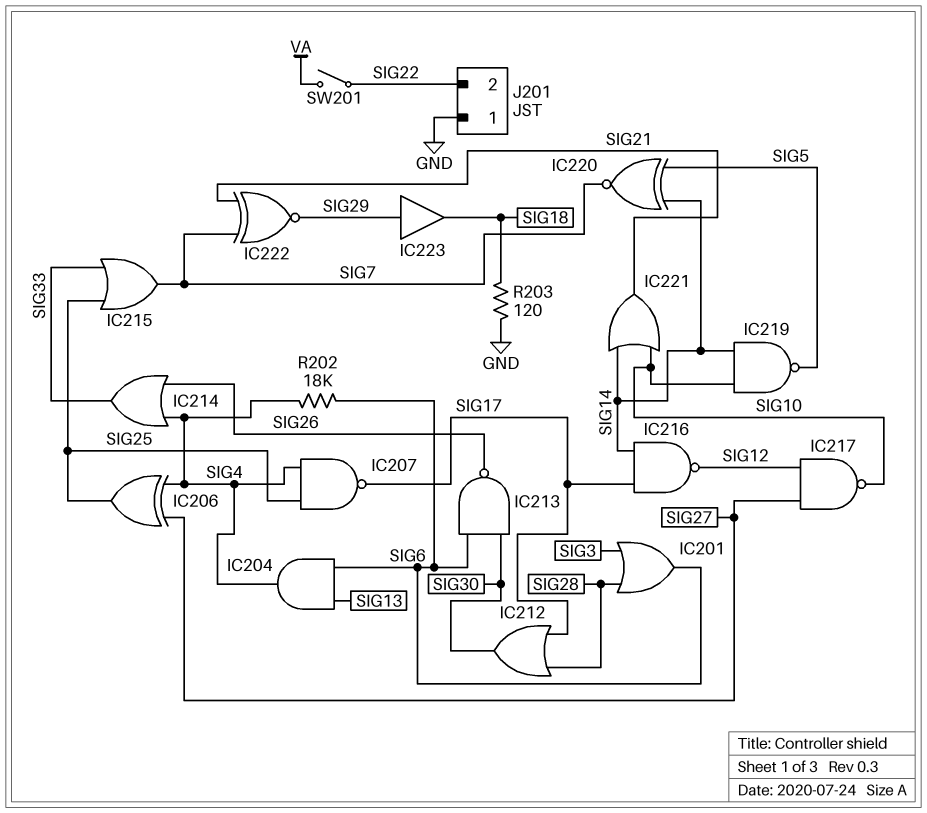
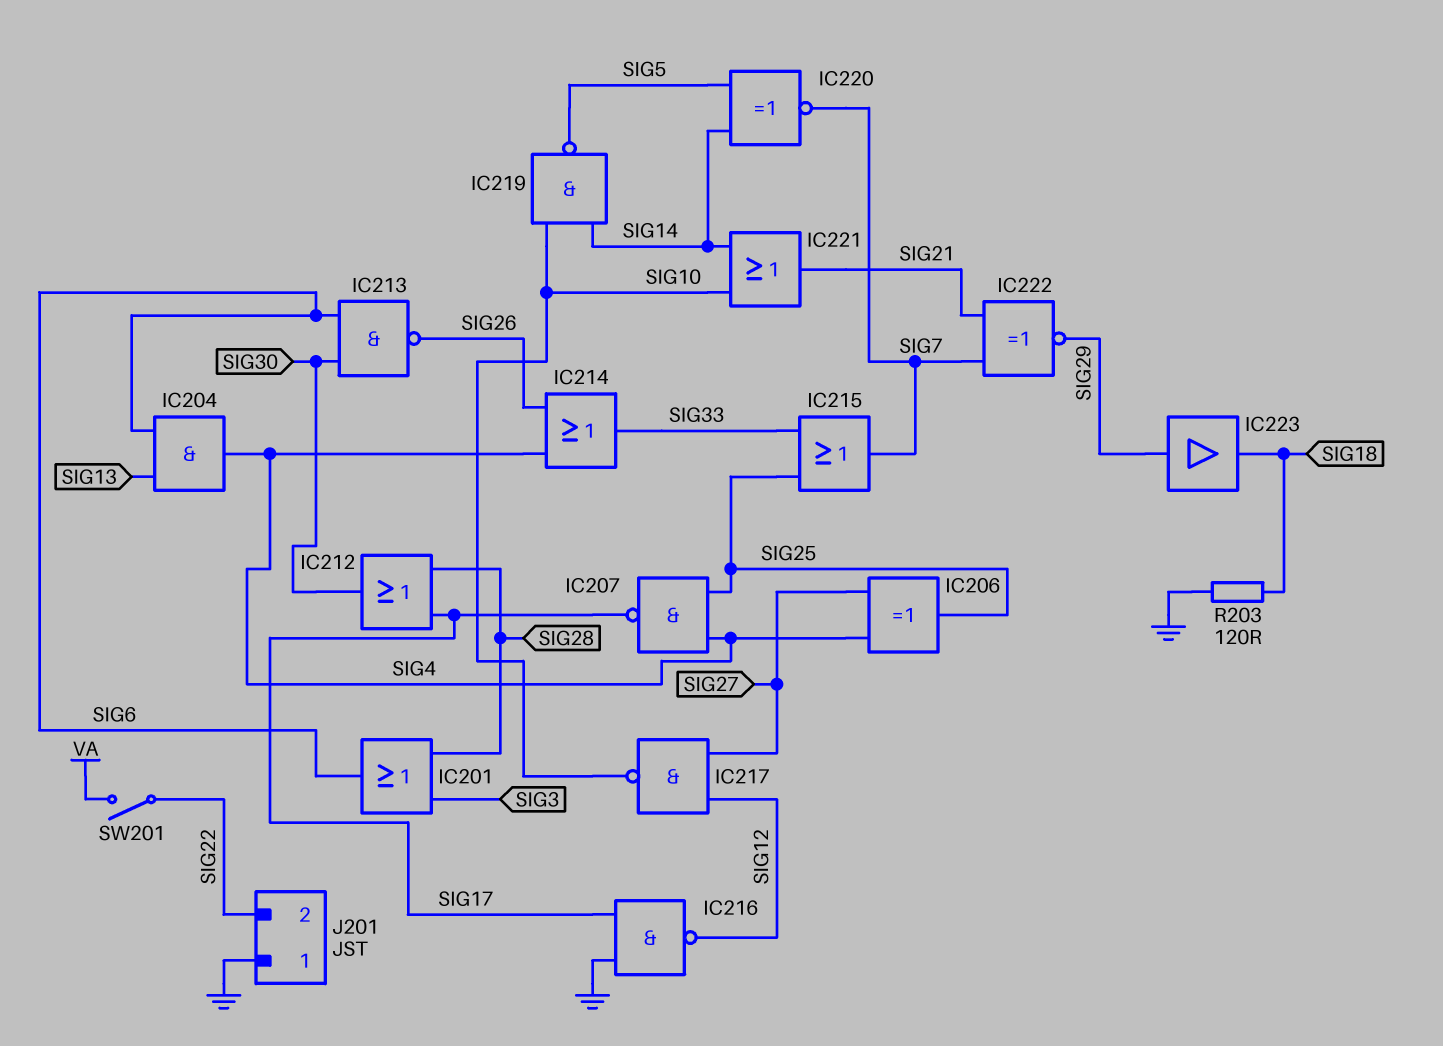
IC216: NAND (in SIG14, in SIG17, out SIG12) -> NAND (in GND, in SIG17, out SIG12)
R202: 18k (SIG4, SIG6) -> none

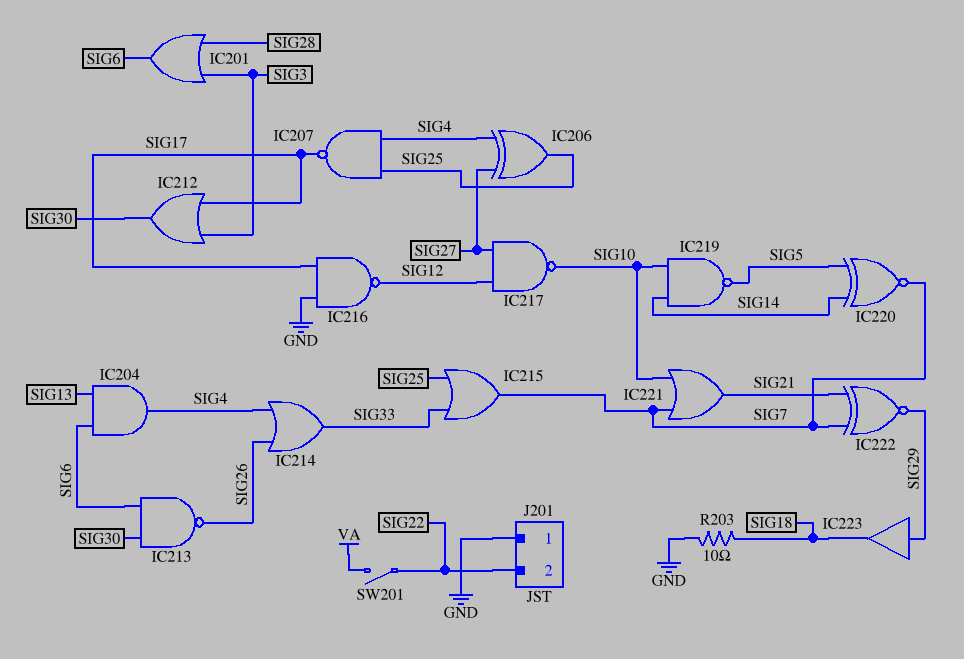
IC212: OR (in SIG17, in SIG28, out SIG30) -> OR (in SIG3, in SIG17, out SIG30)
IC221: OR (in SIG10, in SIG14, out SIG21) -> OR (in SIG7, in SIG10, out SIG21)
R203: 120 (GND, SIG18) -> 10 (GND, SIG18)

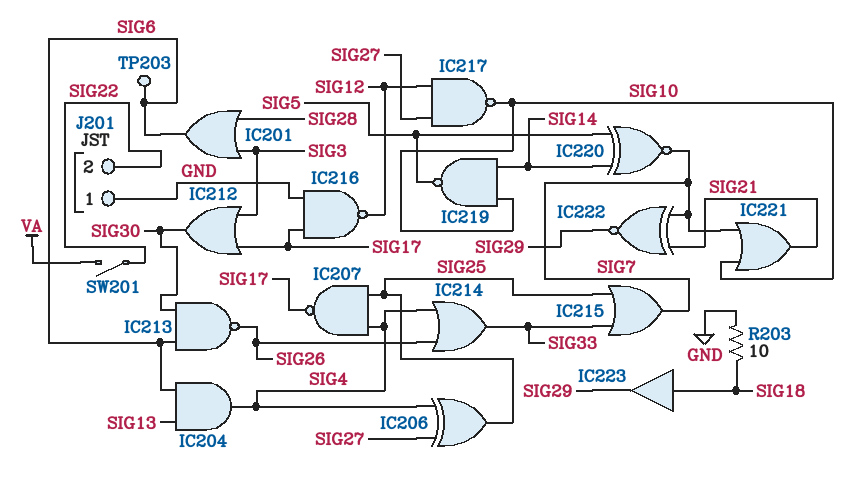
IC223: buffer (in SIG29, out SIG18) -> buffer (in SIG18, out SIG29)
TP203: none -> test point (SIG6)

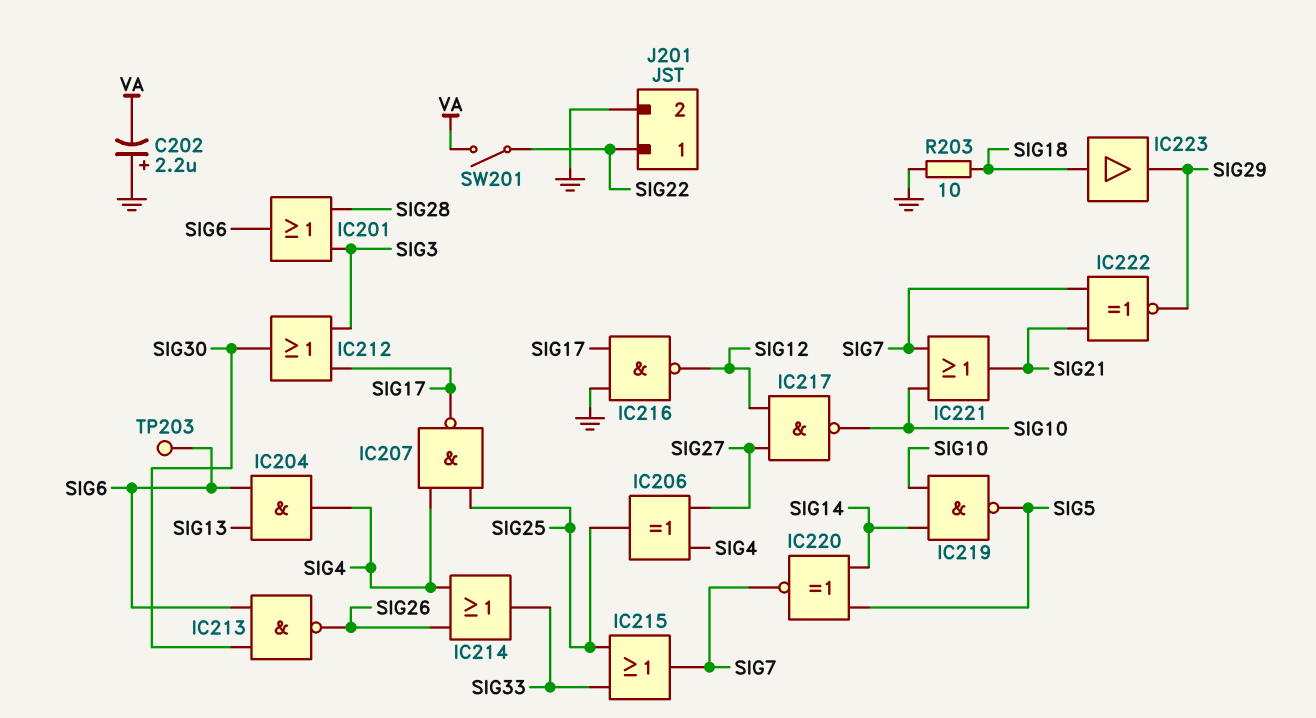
C202: none -> 2.2uF (plus GND, minus VA)
J201 pin 1: GND -> SIG22
J201 pin 2: SIG22 -> GND

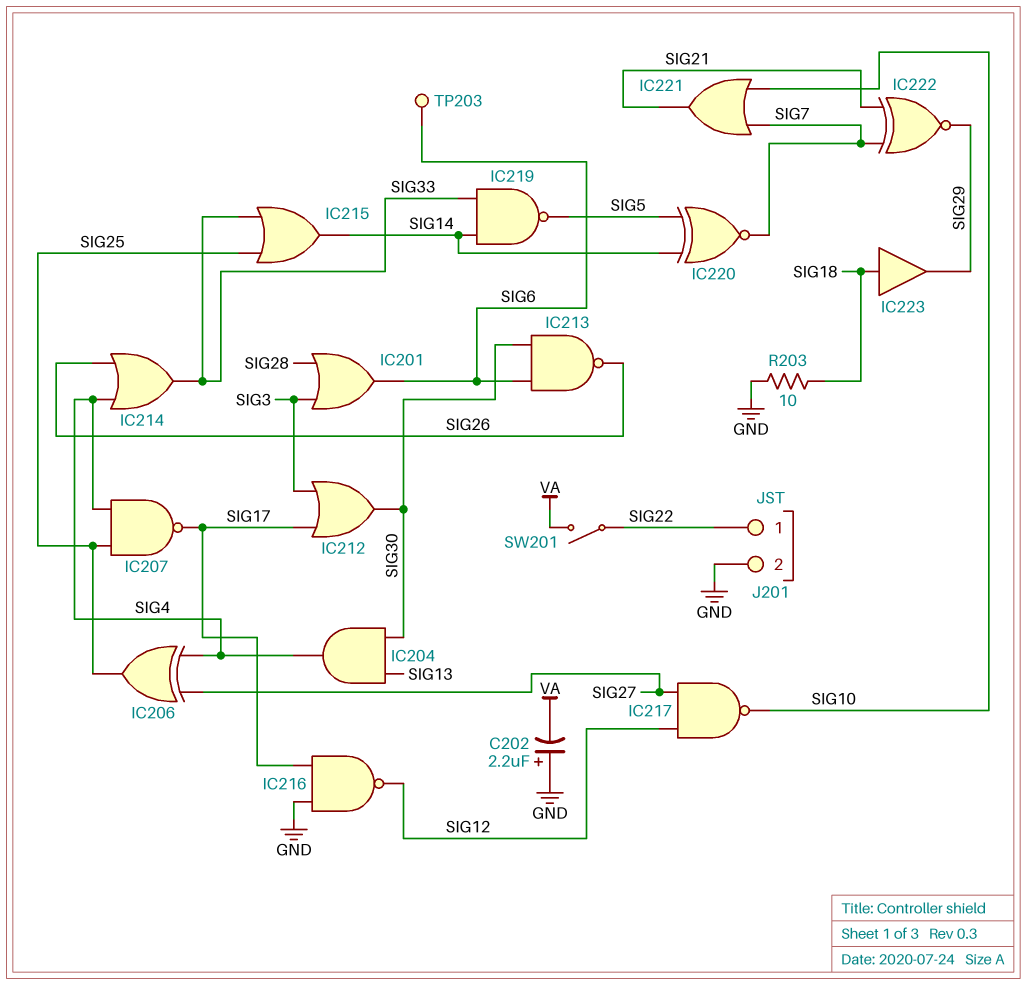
IC204: AND (in SIG6, in SIG13, out SIG4) -> AND (in SIG13, in SIG30, out SIG4)
IC215: OR (in SIG25, in SIG33, out SIG7) -> OR (in SIG25, in SIG33, out SIG14)
IC219: NAND (in SIG10, in SIG14, out SIG5) -> NAND (in SIG14, in SIG33, out SIG5)

